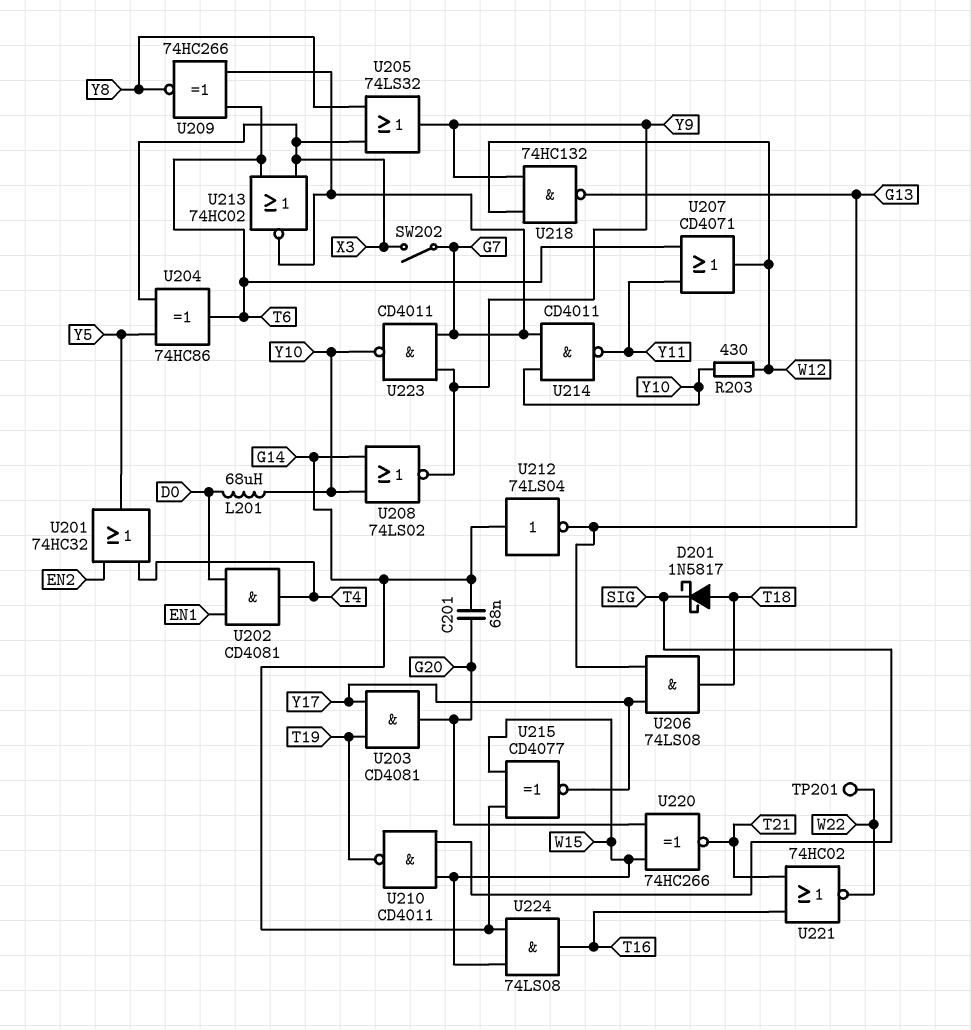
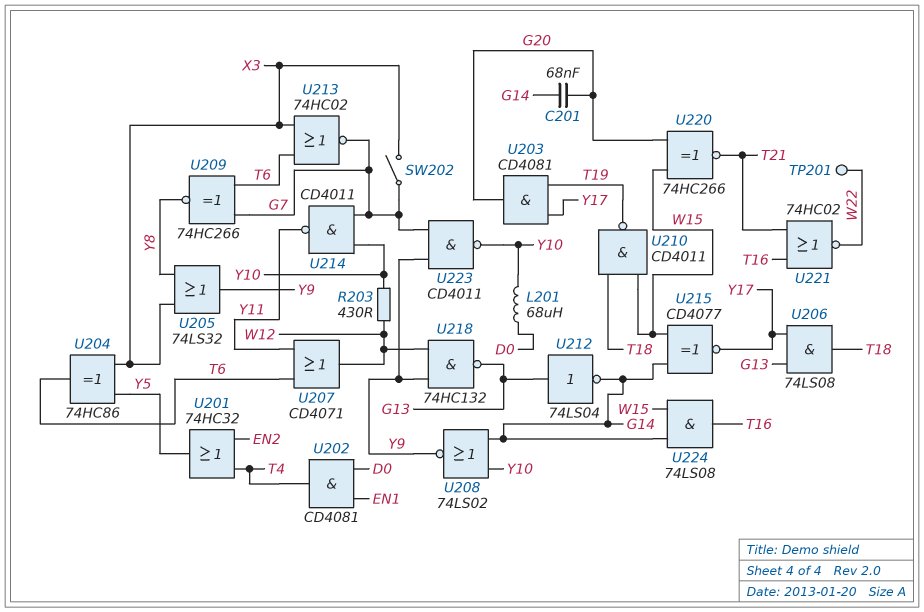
D201: schottky 1N5817 (A T18, K SIG) -> none
U210: NAND CD4011 (in SIG, in W15, out T19) -> NAND CD4011 (in T18, in W15, out T19)
U212: NOT 74LS04 (in G14, out G13) -> NOT 74LS04 (in G13, out G14)

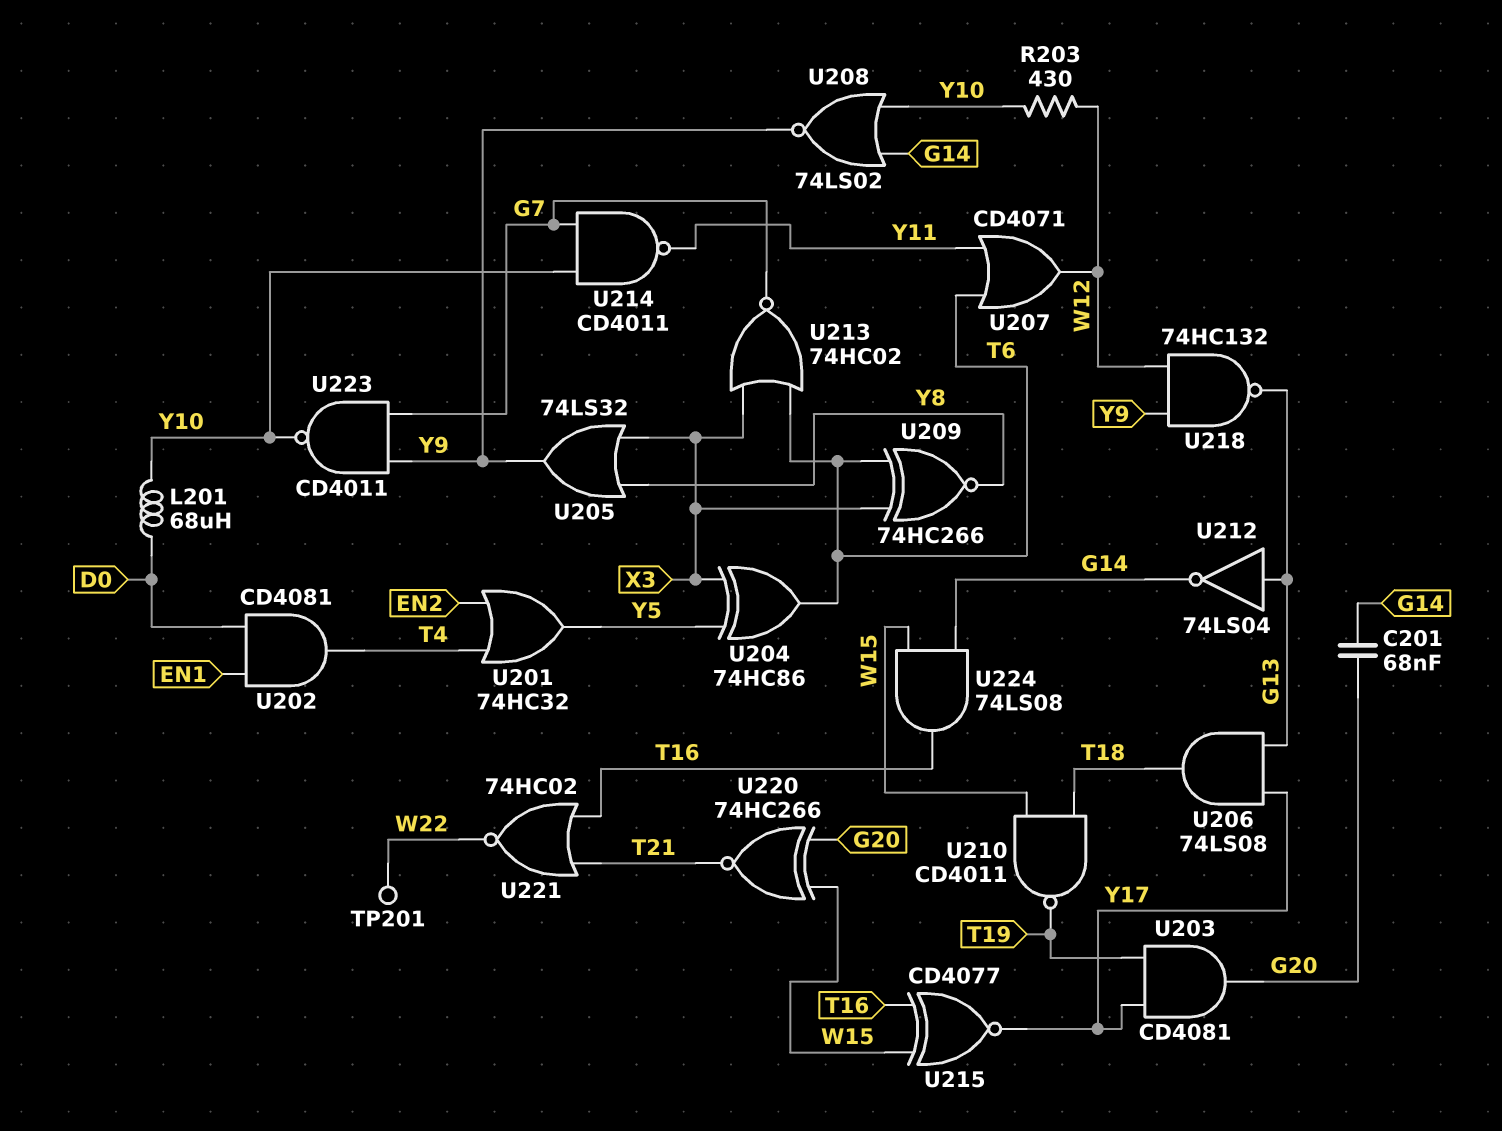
SW202: switch (G7, X3) -> none
U209: XNOR 74HC266 (in G7, in T6, out Y8) -> XNOR 74HC266 (in T6, in X3, out Y8)
U215: XNOR CD4077 (in G14, in W15, out Y17) -> XNOR CD4077 (in T16, in W15, out Y17)

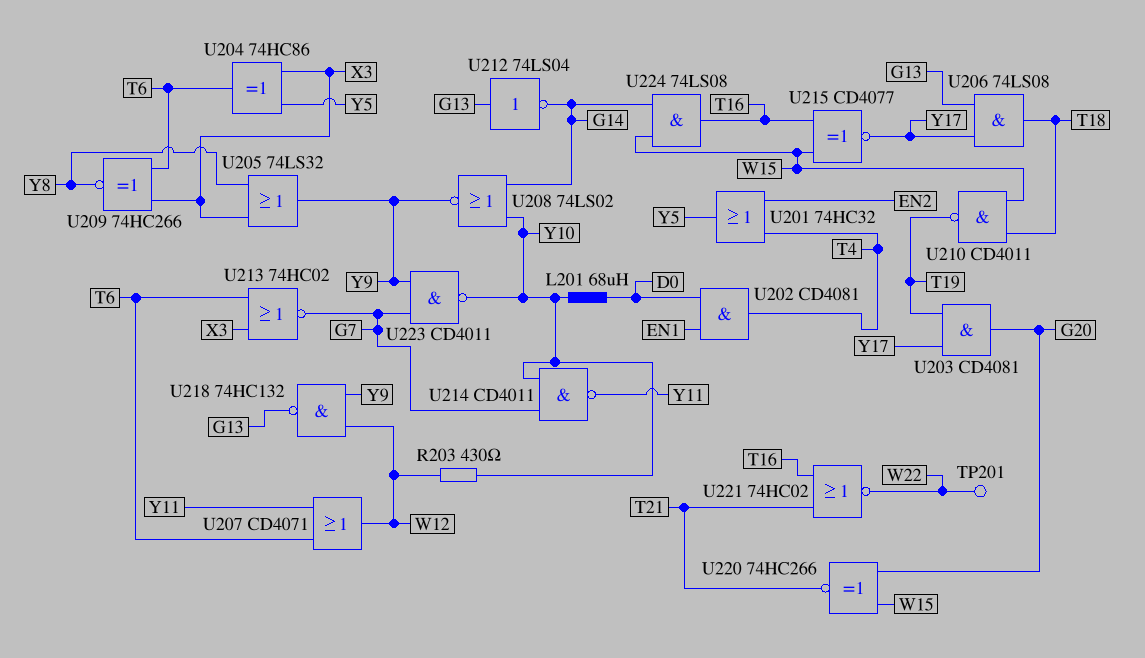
C201: 68nF (G14, G20) -> none

